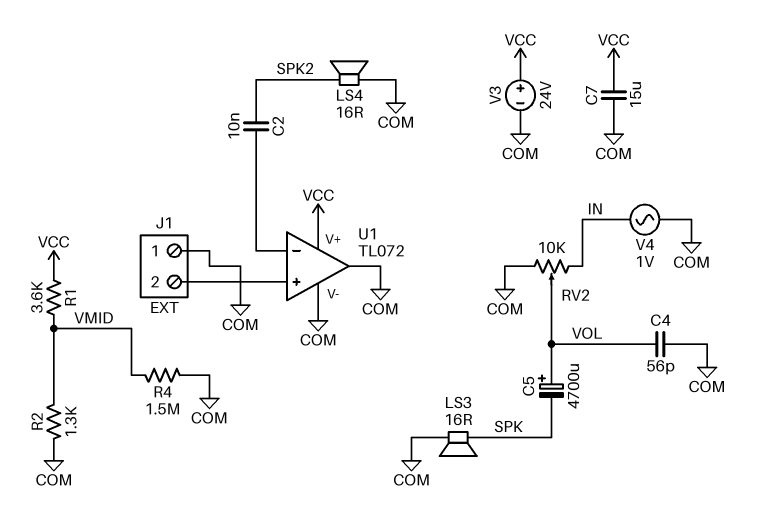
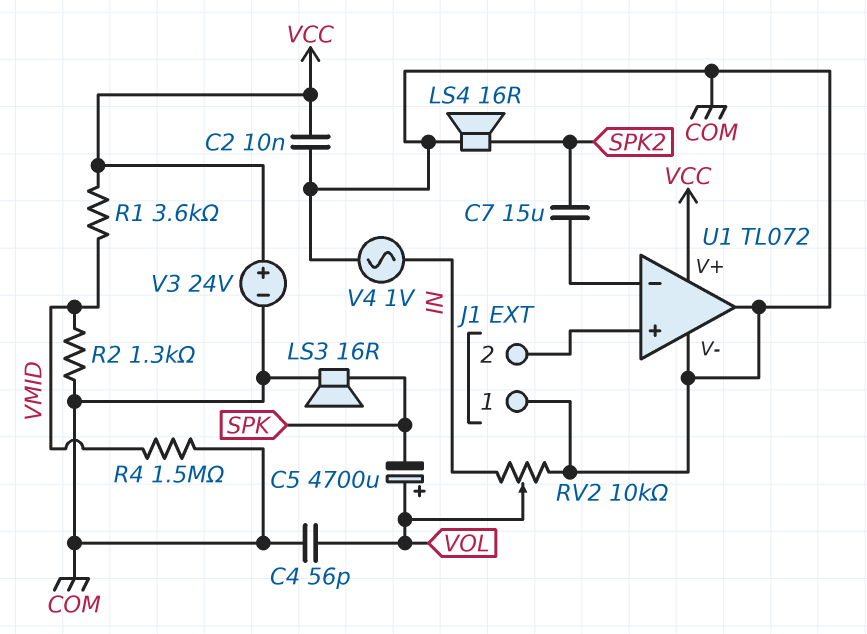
C2: 10nF (SPK2, U1/in-) -> 10nF (COM, VCC)
C7: 15uF (COM, VCC) -> 15uF (SPK2, U1/in-)

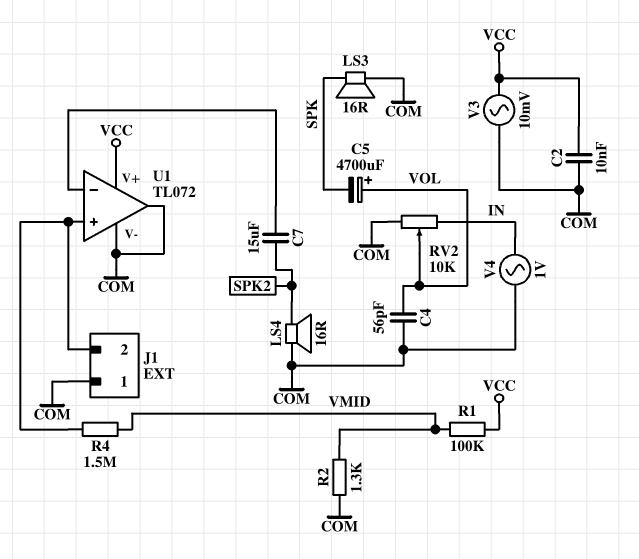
R1: 3.6k (VCC, VMID) -> 100k (VCC, VMID)
R4: 1.5M (COM, VMID) -> 1.5M (J1/2, VMID)
V3: 24V (plus VCC, minus COM) -> AC 10mV (COM, VCC)

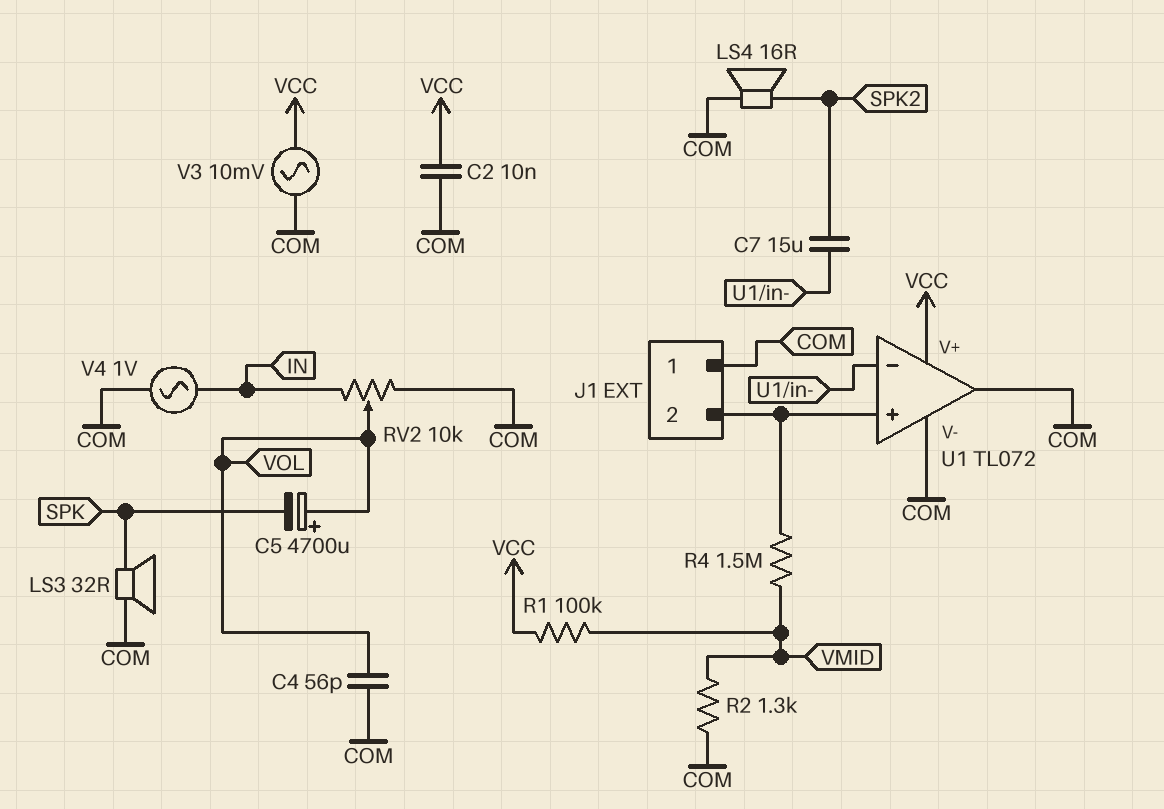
LS3: speaker 16R (COM, SPK) -> speaker 32R (COM, SPK)

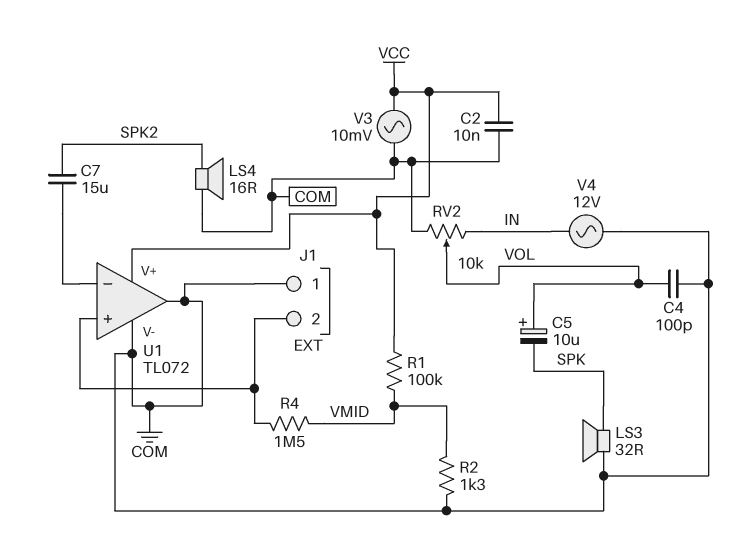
C4: 56pF (COM, VOL) -> 100pF (COM, VOL)
C5: 4700uF (plus VOL, minus SPK) -> 10uF (plus VOL, minus SPK)
V4: AC 1V (COM, IN) -> AC 12V (COM, IN)

